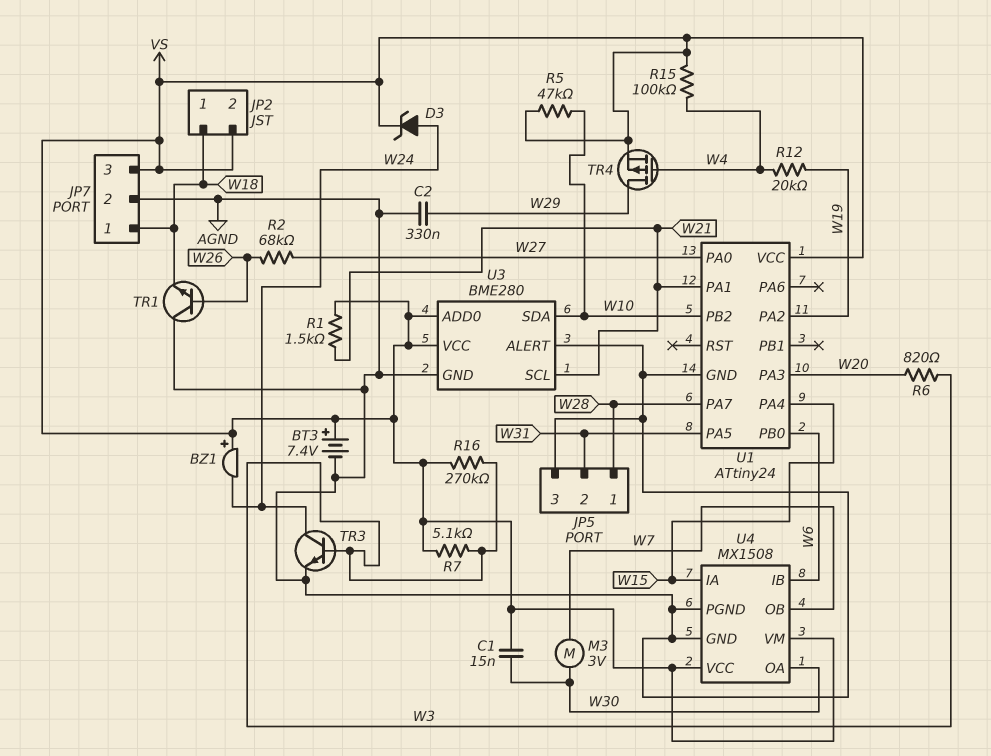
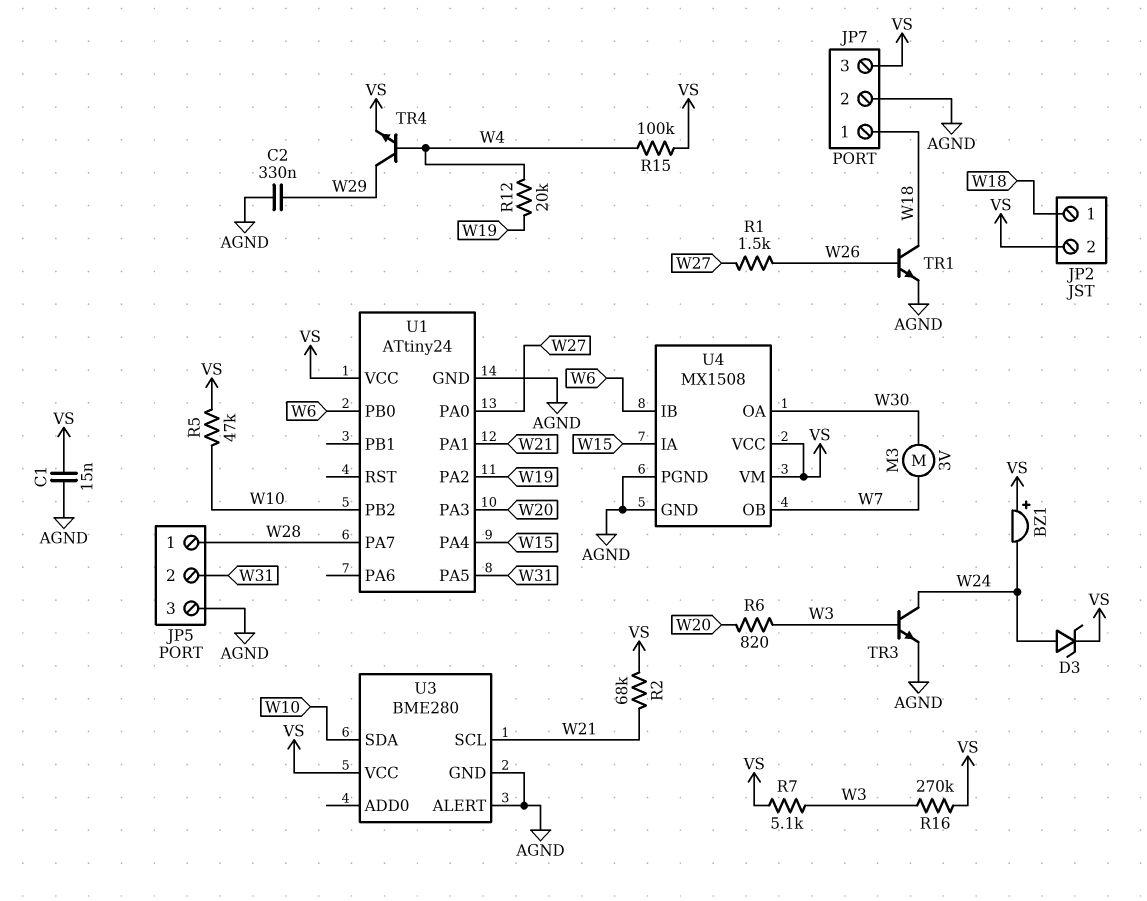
BT3: 7.4V (plus VS, minus AGND) -> none
C1: 15nF (VS, W30) -> 15nF (AGND, VS)
R1: 1.5k (VS, W21) -> 1.5k (W26, W27)
R2: 68k (W26, W27) -> 68k (VS, W21)
TR1: NPN (B W26, C AGND, E W18) -> NPN (B W26, C W18, E AGND)
TR4: PMOS (G W4, D W29, S VS) -> NPN (B W4, C W29, E VS)
U3 pin ADD0: VS -> none

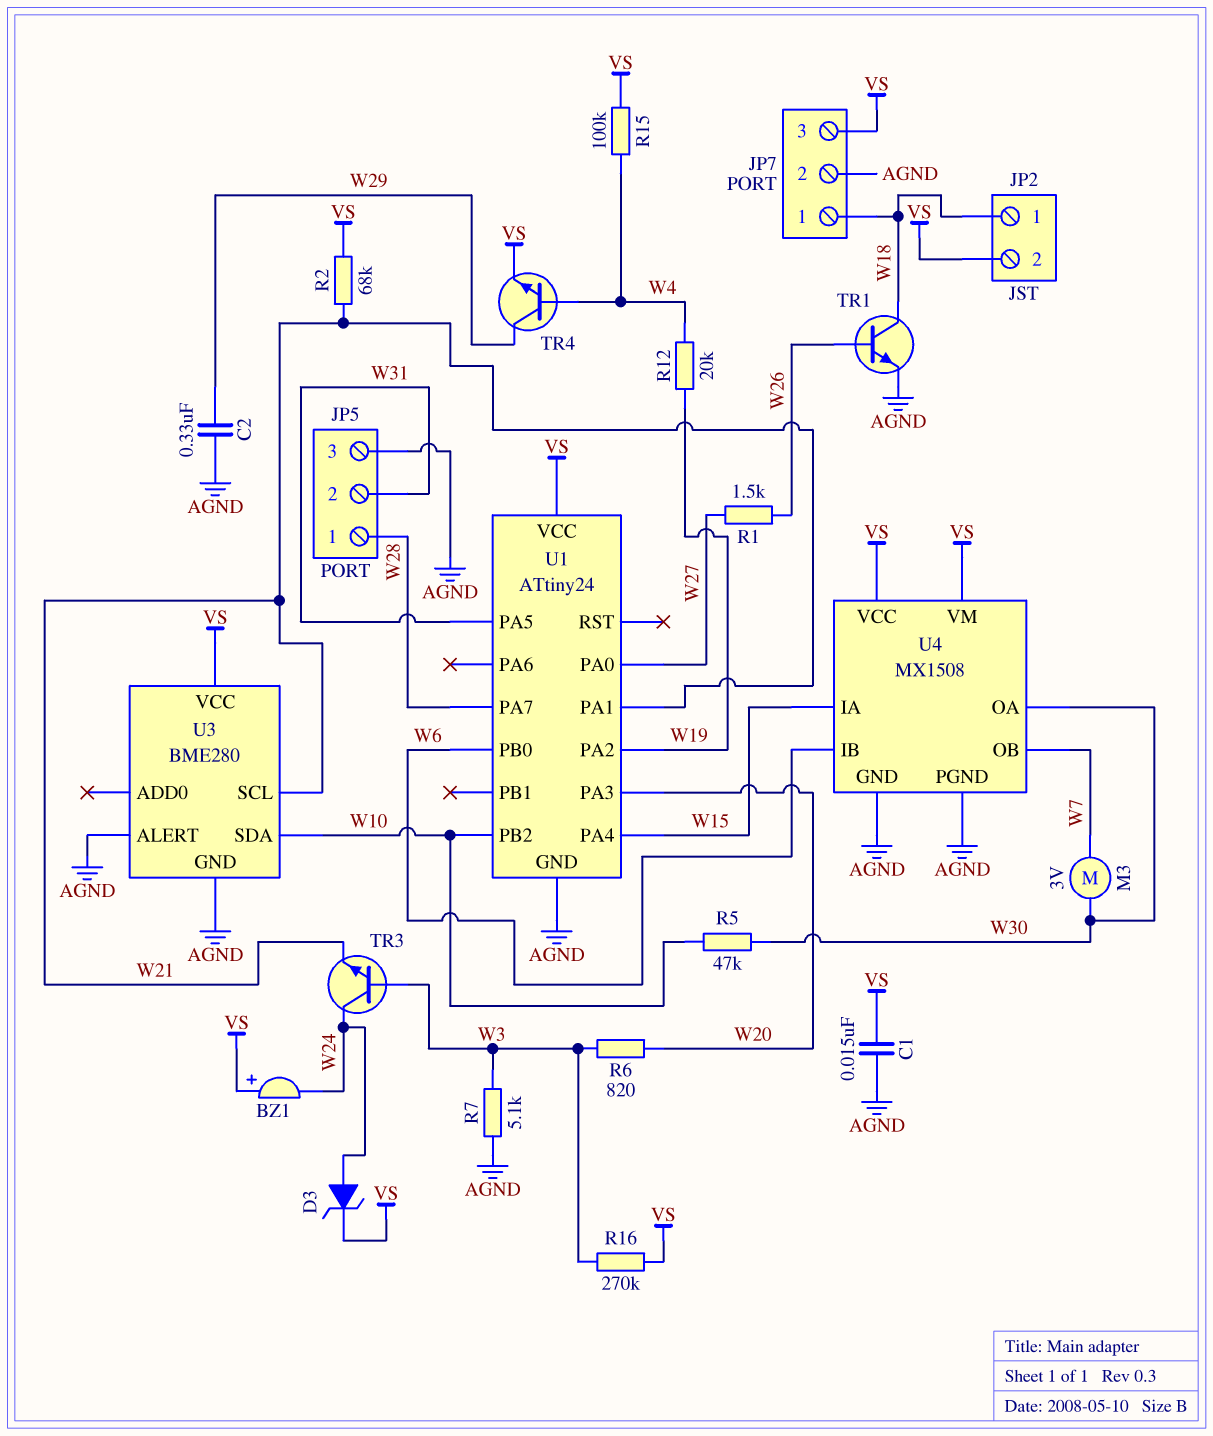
R5: 47k (VS, W10) -> 47k (W10, W30)
R7: 5.1k (VS, W3) -> 5.1k (AGND, W3)
TR3: NPN (B W3, C W24, E AGND) -> NPN (B W3, C W24, E W21)

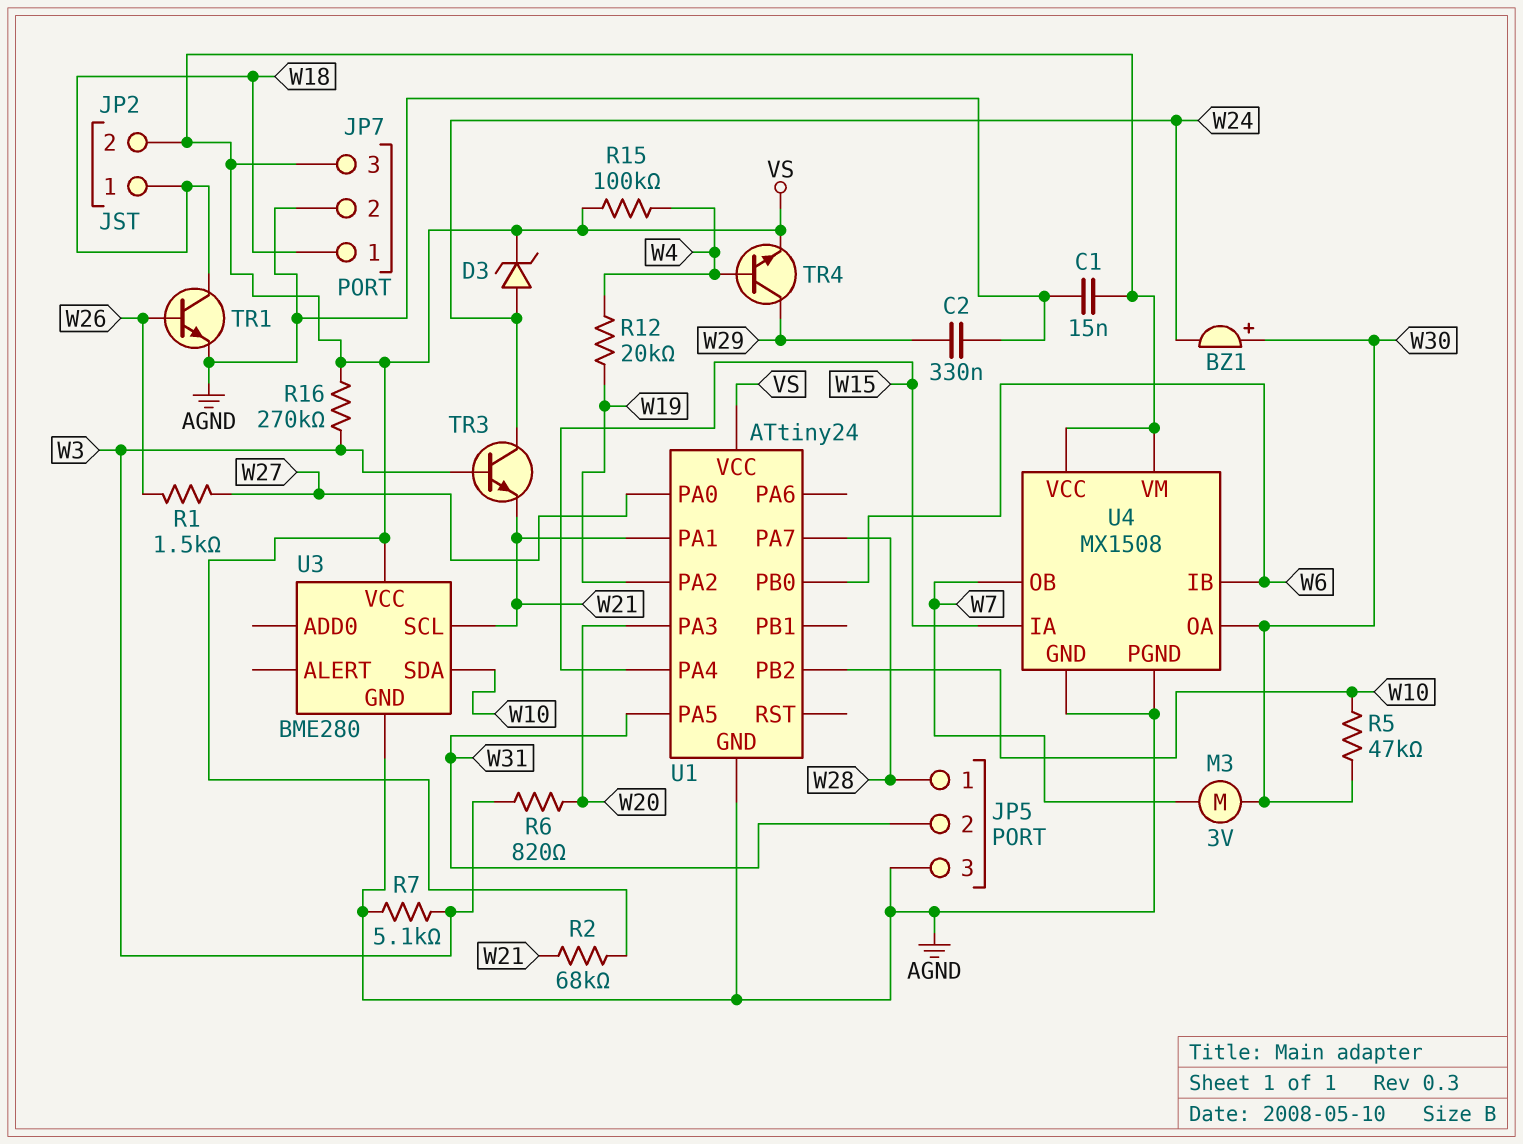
BZ1: buzzer (plus VS, minus W24) -> buzzer (plus W30, minus W24)
U3 pin ALERT: AGND -> none

